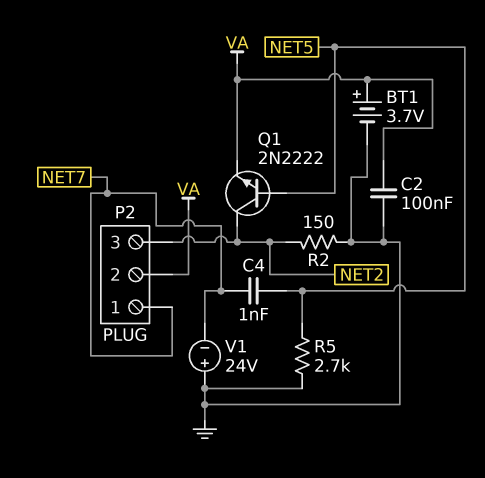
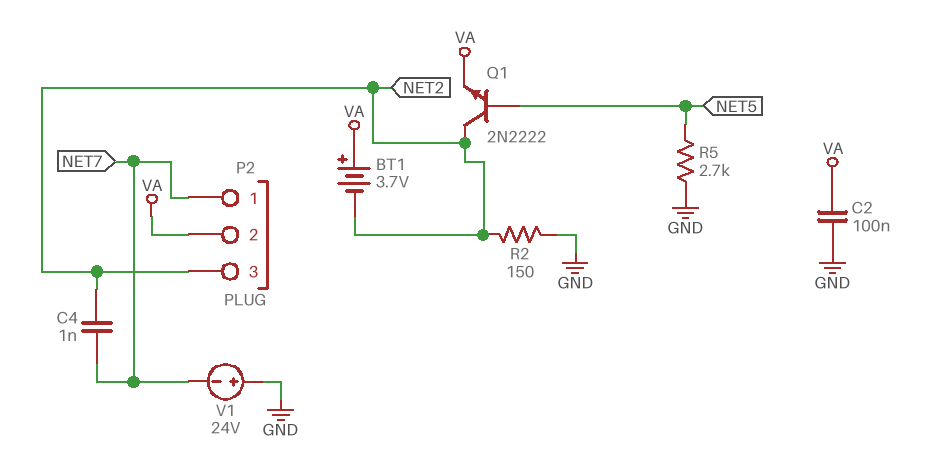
BT1: 3.7V (plus VA, minus GND) -> 3.7V (plus VA, minus NET2)
C4: 1nF (NET5, NET7) -> 1nF (NET2, NET7)

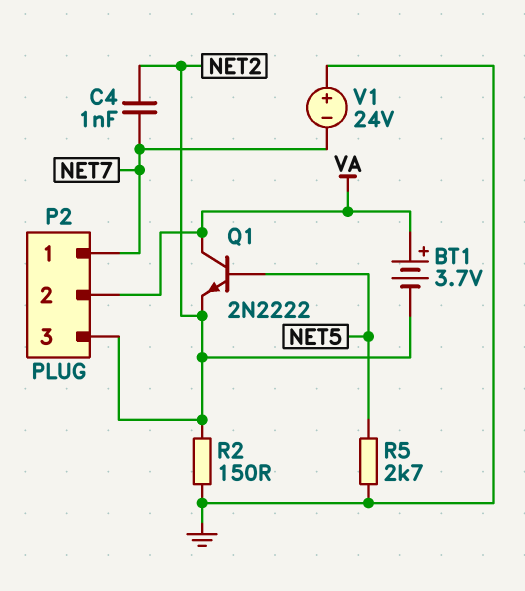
C2: 100nF (GND, VA) -> none
Q1: NPN 2N2222 (B NET5, C NET2, E VA) -> NPN 2N2222 (B NET5, C VA, E NET2)

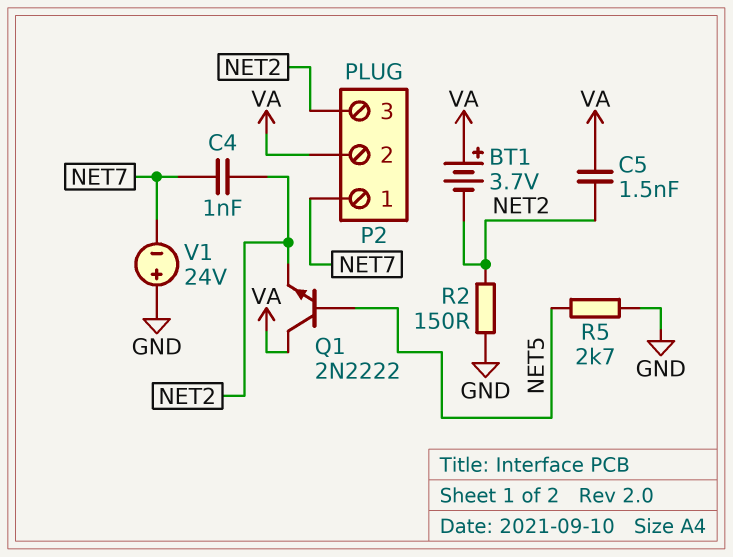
C5: none -> 1.5nF (NET2, VA)

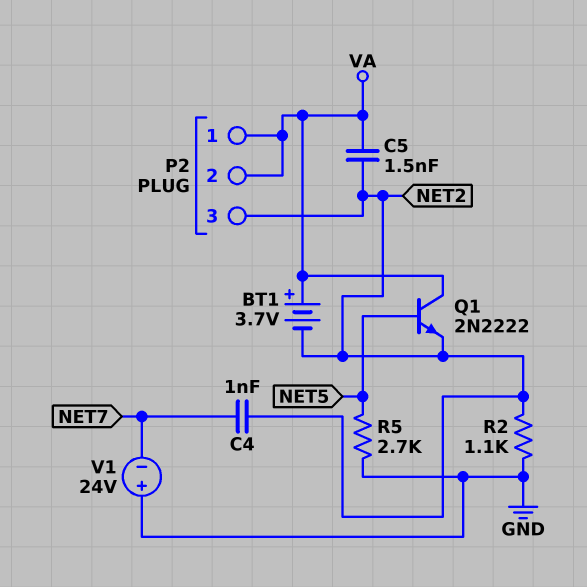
P2 pin 1: NET7 -> VA
R2: 150 (GND, NET2) -> 1.1k (GND, NET2)

